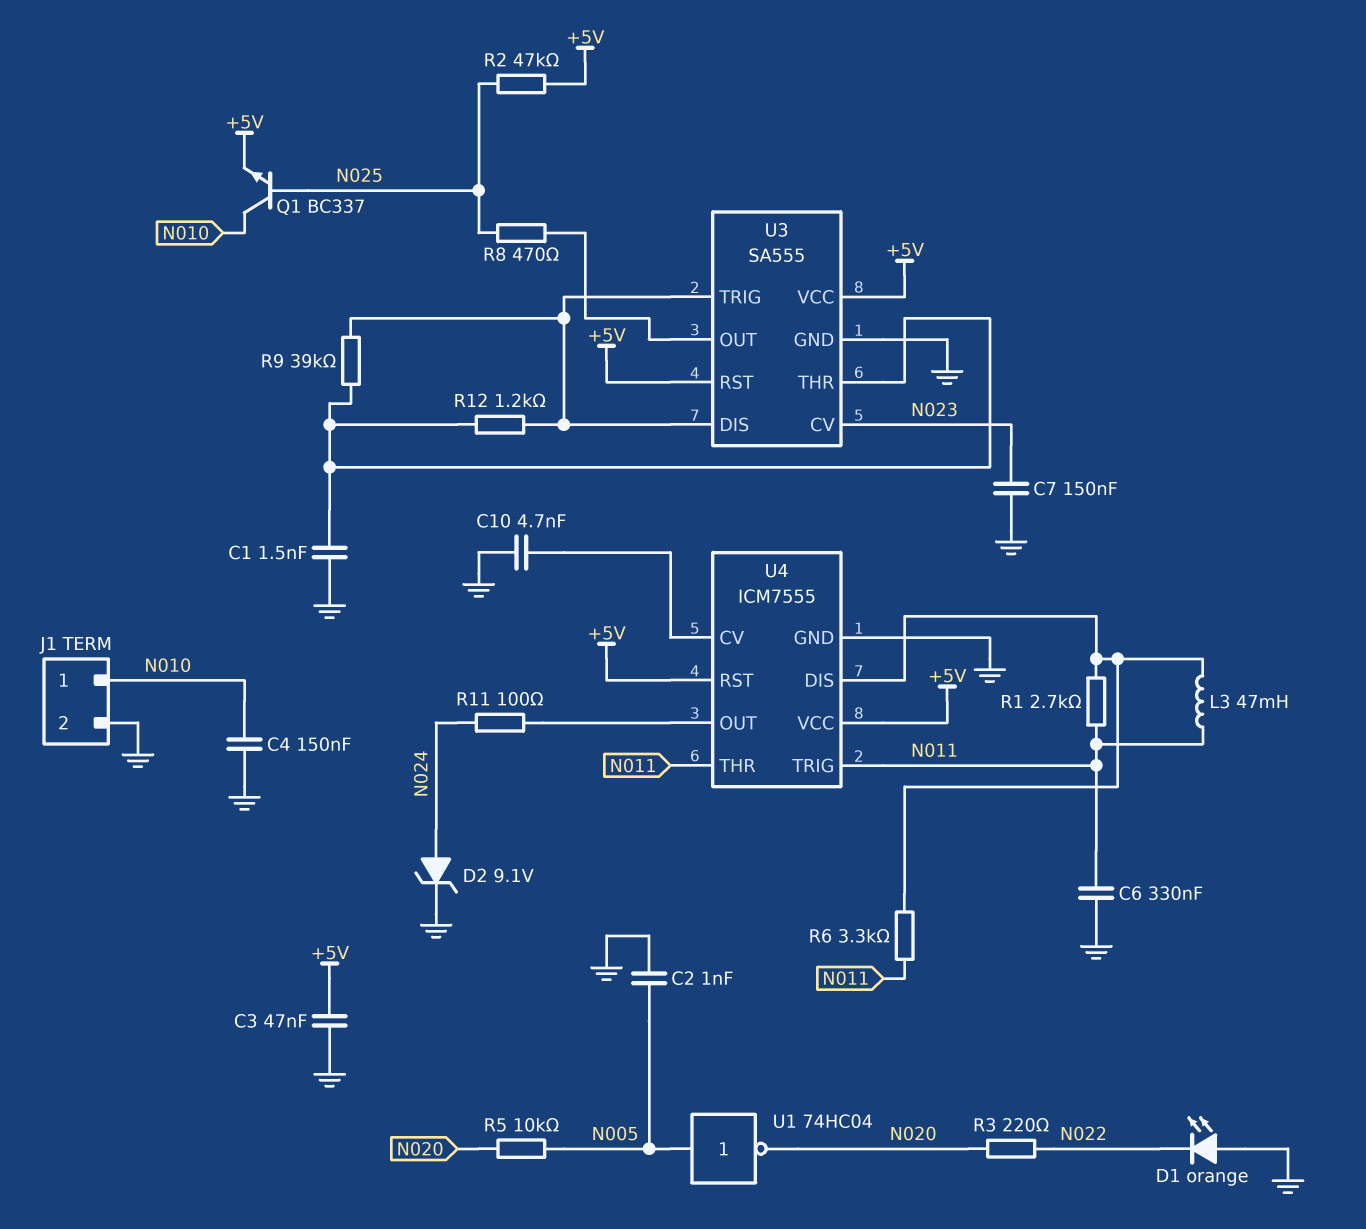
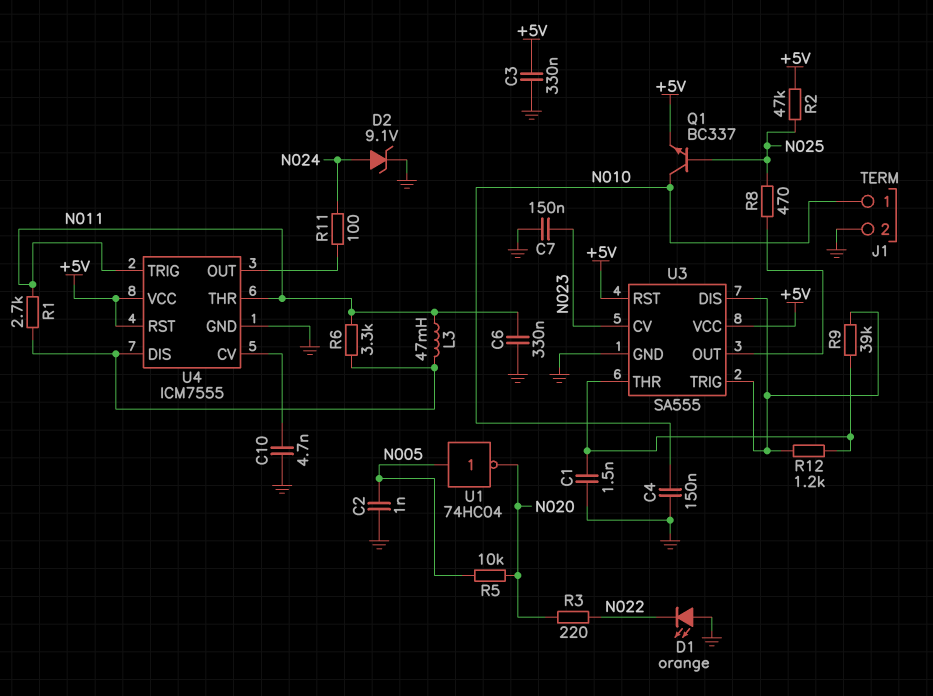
C3: 47nF (+5V, GND) -> 330nF (+5V, GND)

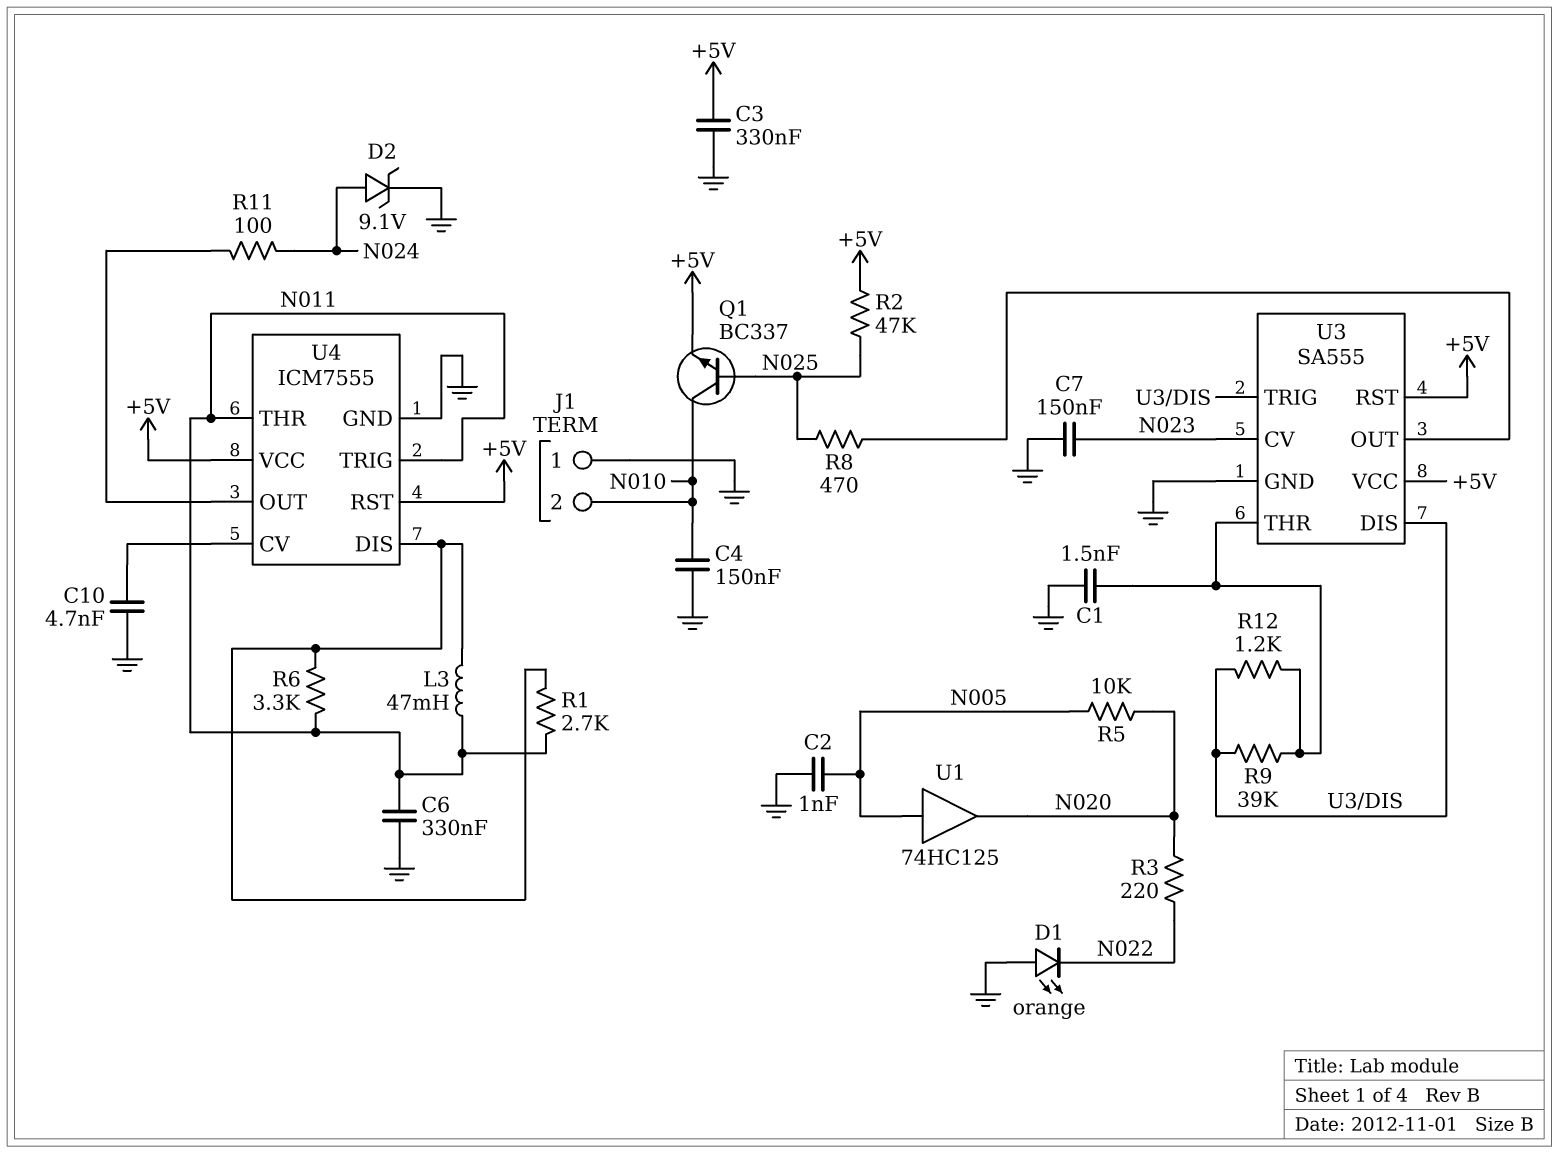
J1 pin 1: N010 -> GND
J1 pin 2: GND -> N010
U1: NOT 74HC04 (in N005, out N020) -> buffer 74HC125 (in N005, out N020)

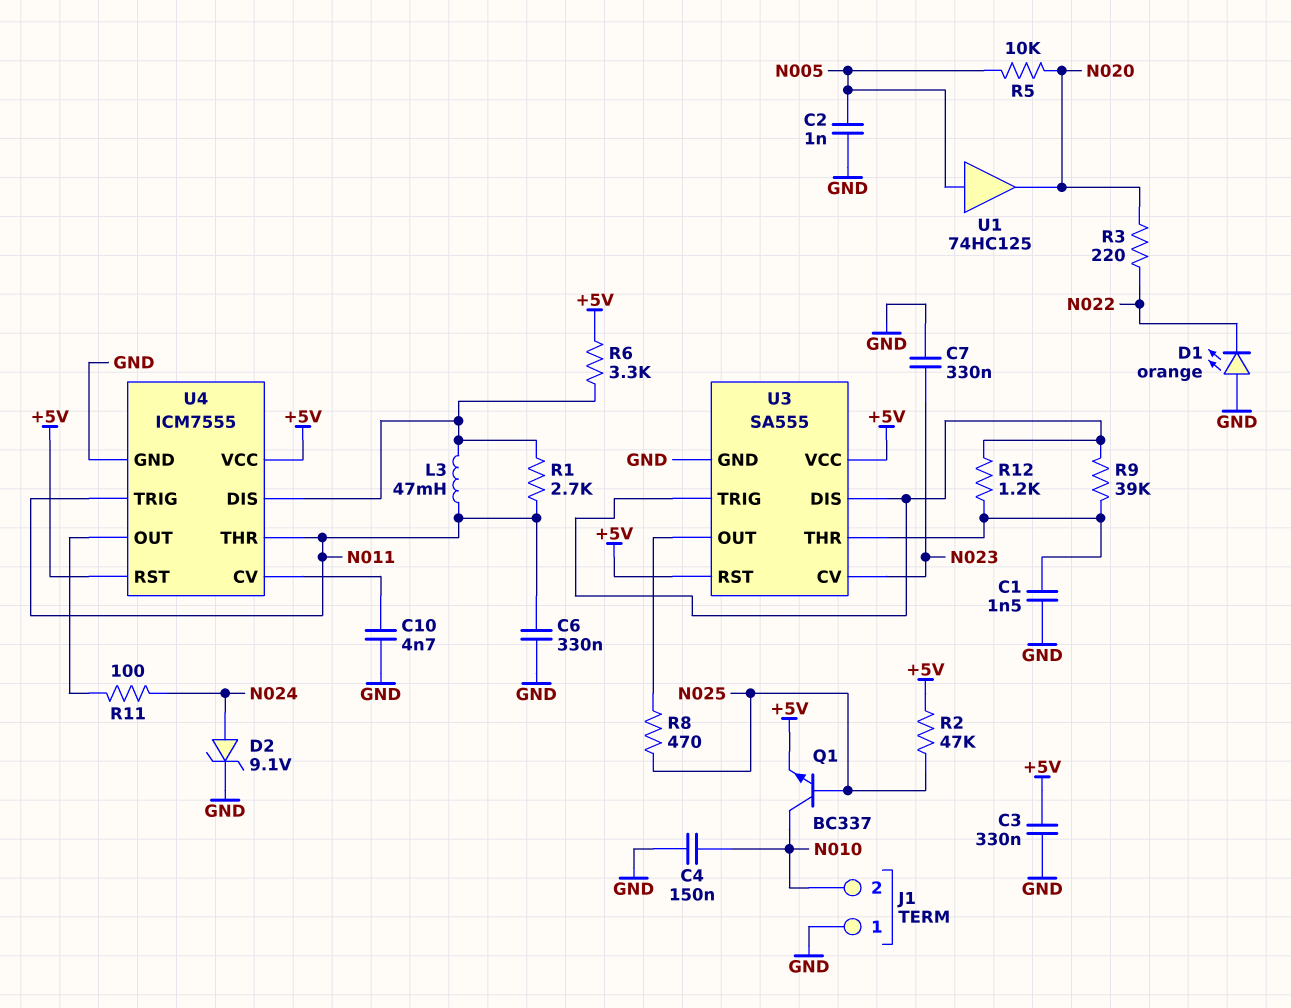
C7: 150nF (GND, N023) -> 330nF (GND, N023)
R6: 3.3k (N011, U4/DIS) -> 3.3k (+5V, U4/DIS)

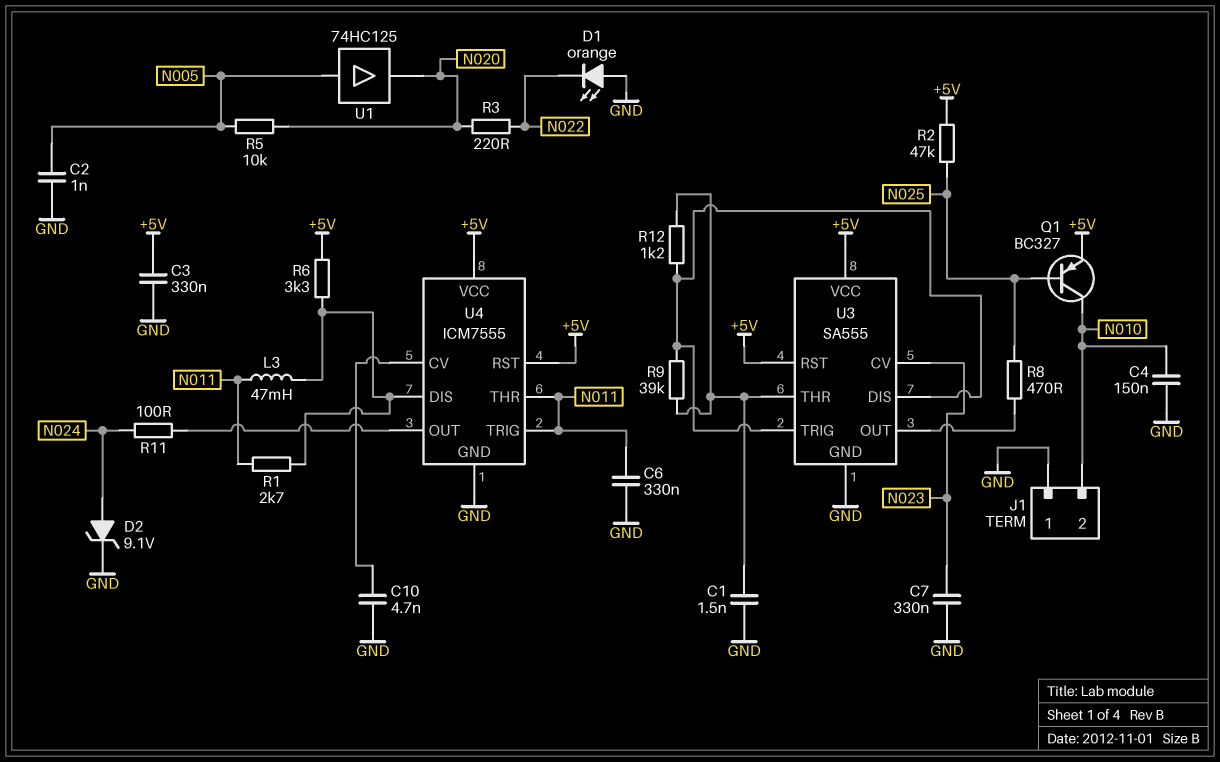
Q1: NPN BC337 (B N025, C N010, E +5V) -> PNP BC327 (B N025, C N010, E +5V)

